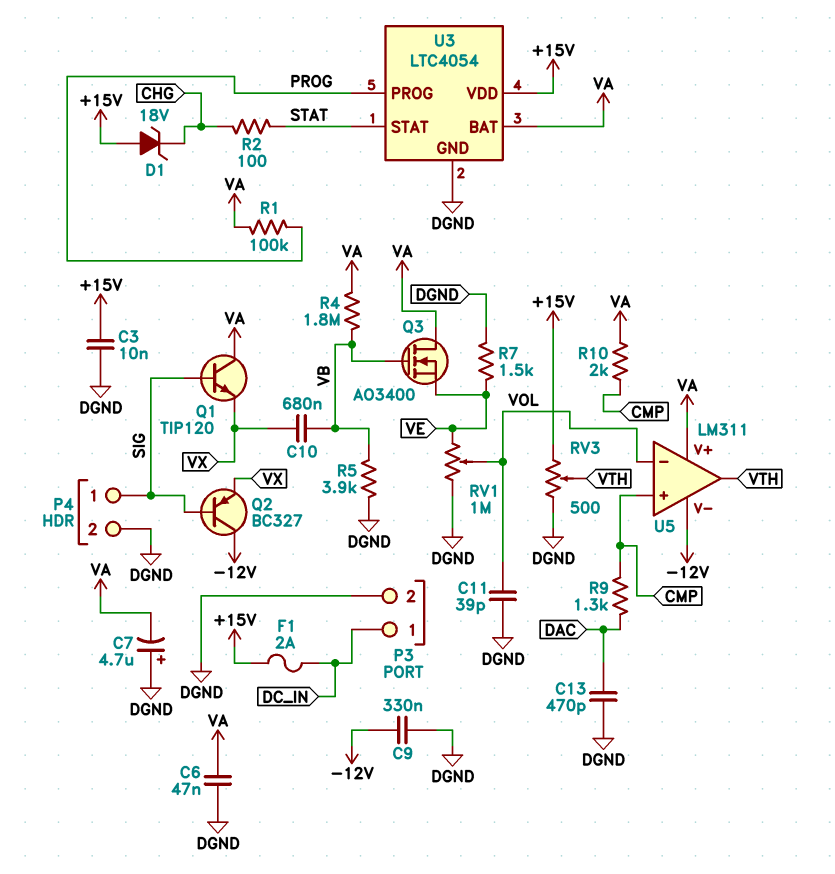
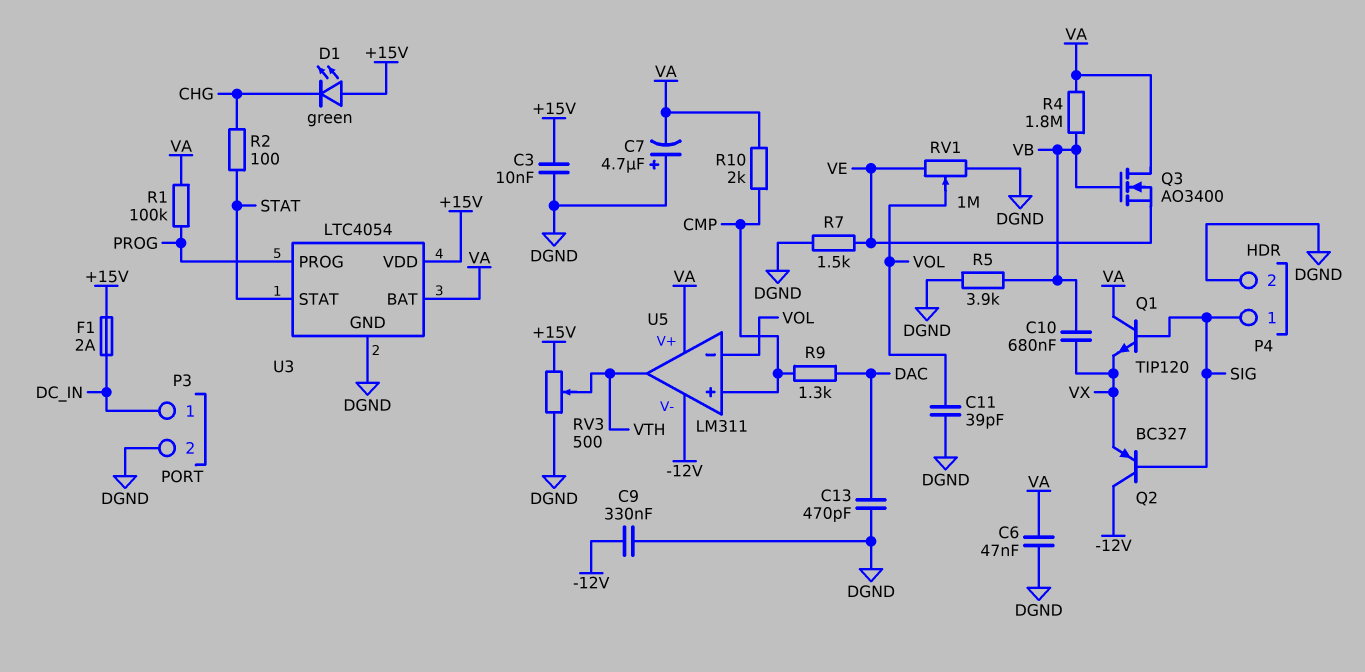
D1: zener 18V (A +15V, K CHG) -> LED green (A +15V, K CHG)

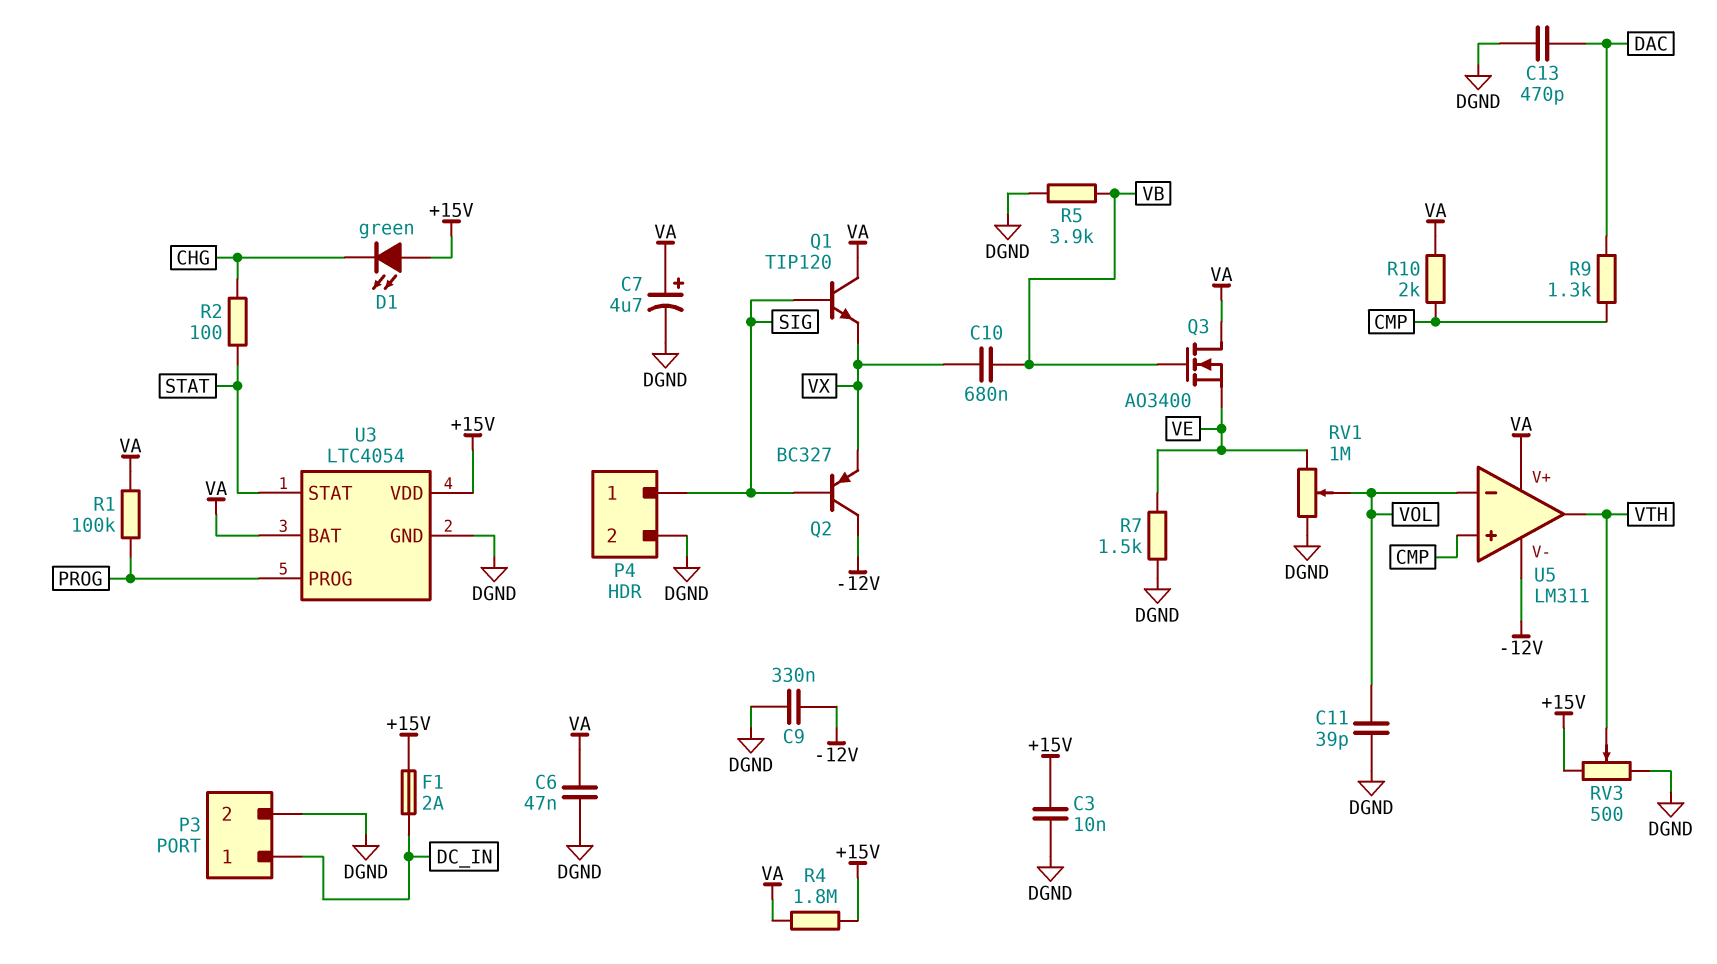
C7: 4.7uF (plus DGND, minus VA) -> 4.7uF (plus VA, minus DGND)
R4: 1.8M (VA, VB) -> 1.8M (+15V, VA)

